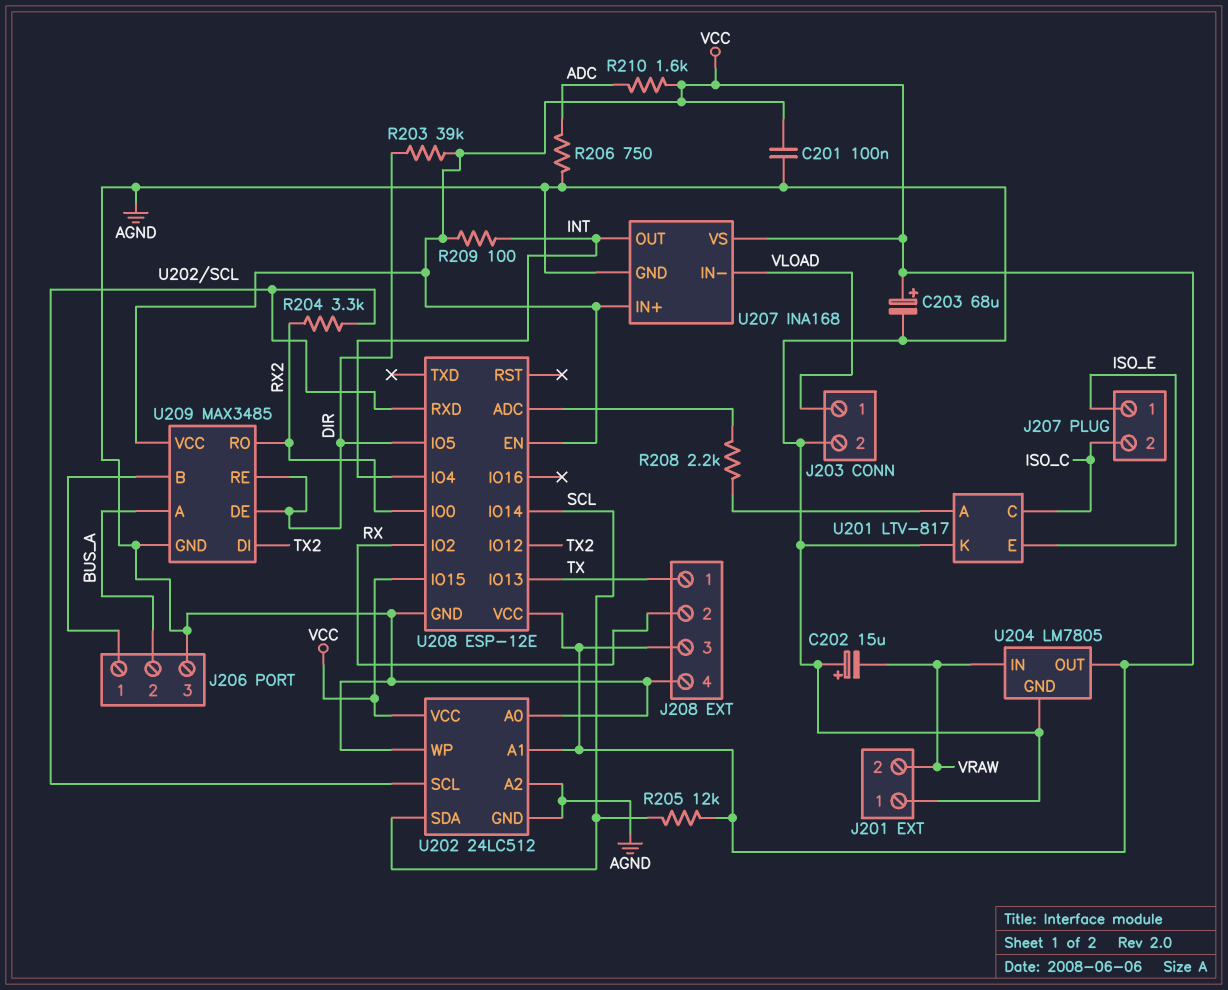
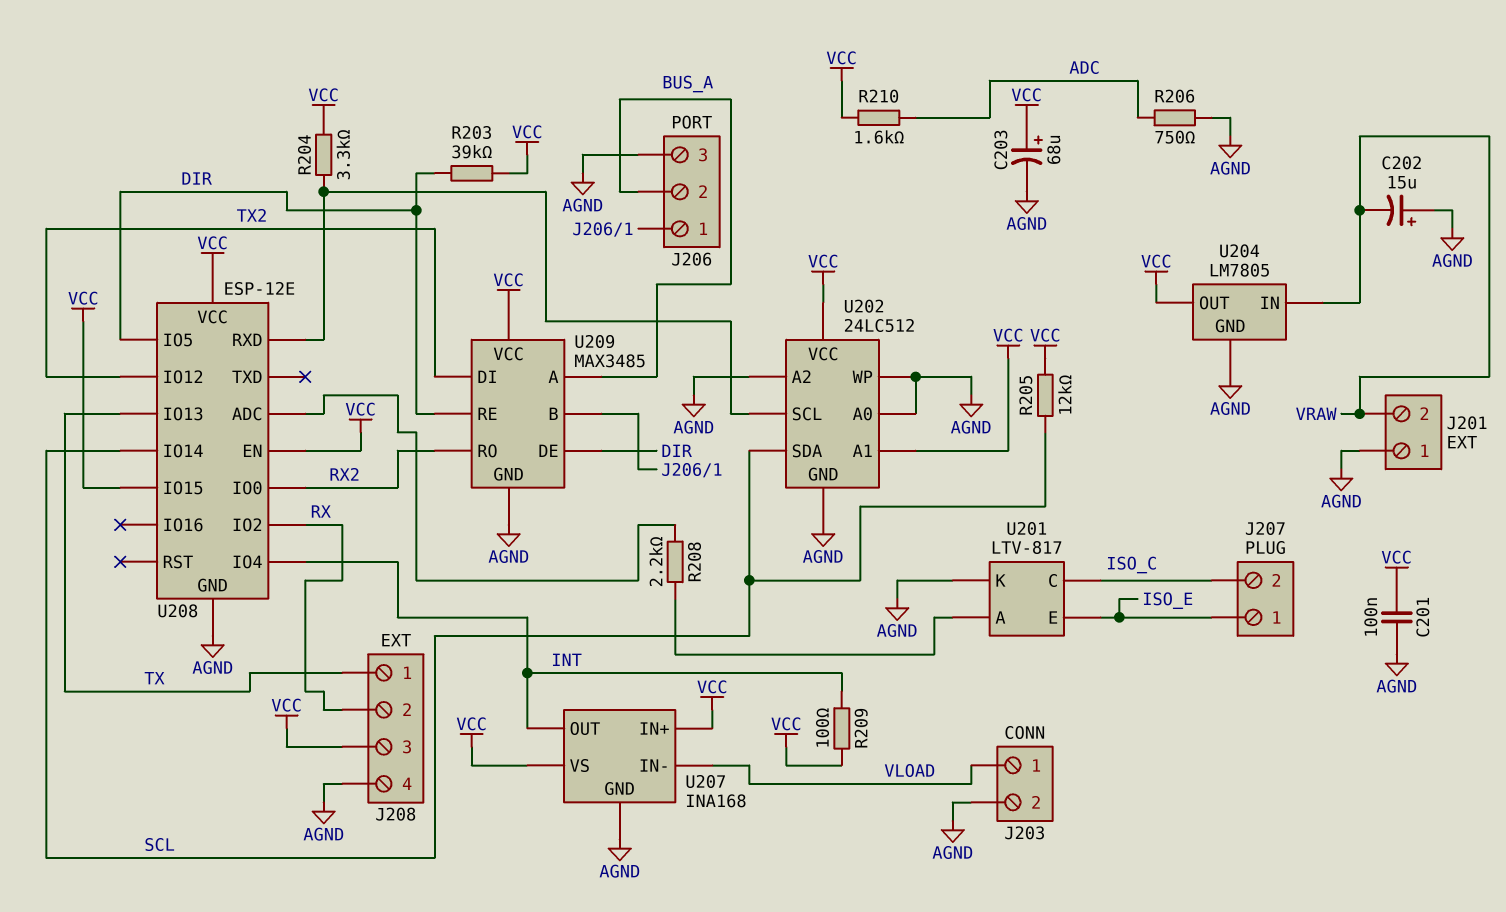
R204: 3.3k (RX2, U202/SCL) -> 3.3k (U202/SCL, VCC)

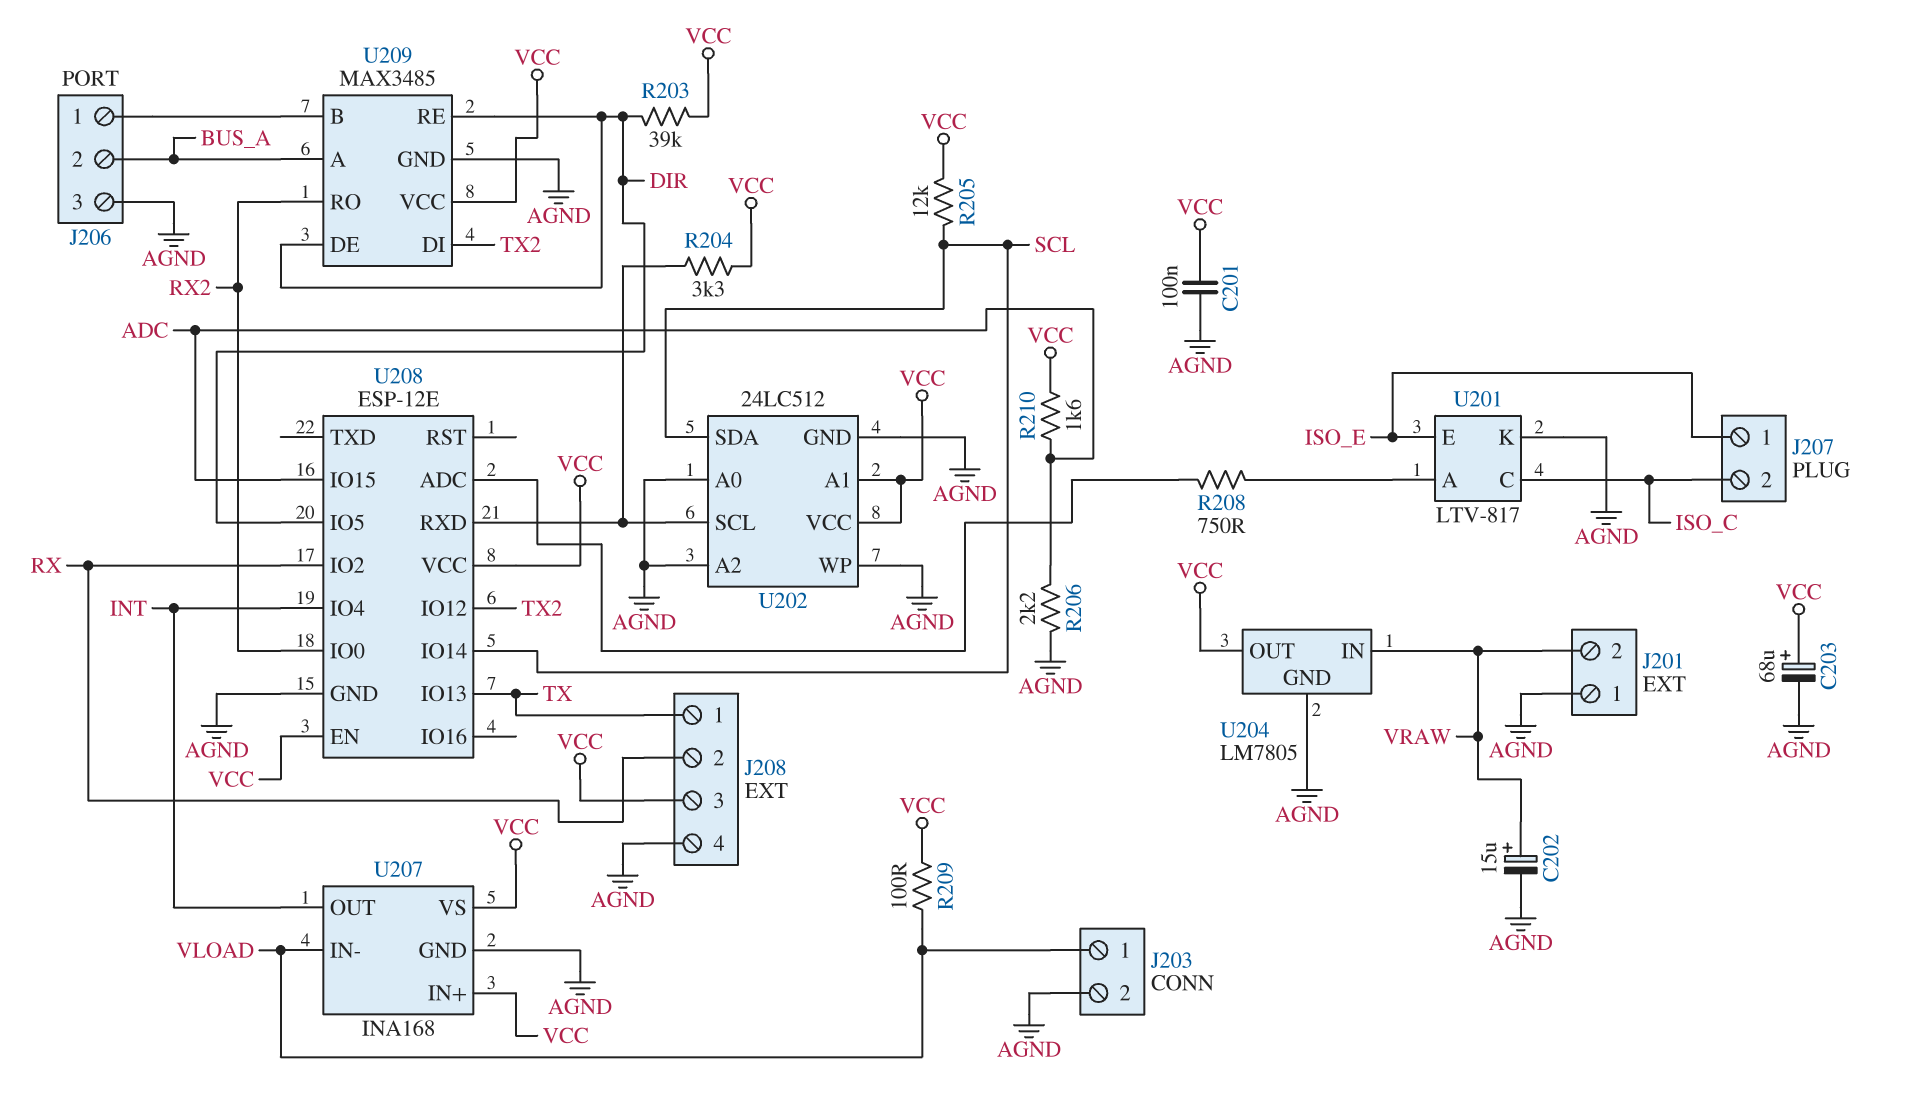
C202: 15uF (plus AGND, minus VRAW) -> 15uF (plus VRAW, minus AGND)
R206: 750 (ADC, AGND) -> 2.2k (ADC, AGND)
R208: 2.2k (U201/A, U208/ADC) -> 750 (U201/A, U208/ADC)
R209: 100 (INT, VCC) -> 100 (VCC, VLOAD)
U208 pin IO15: VCC -> ADC

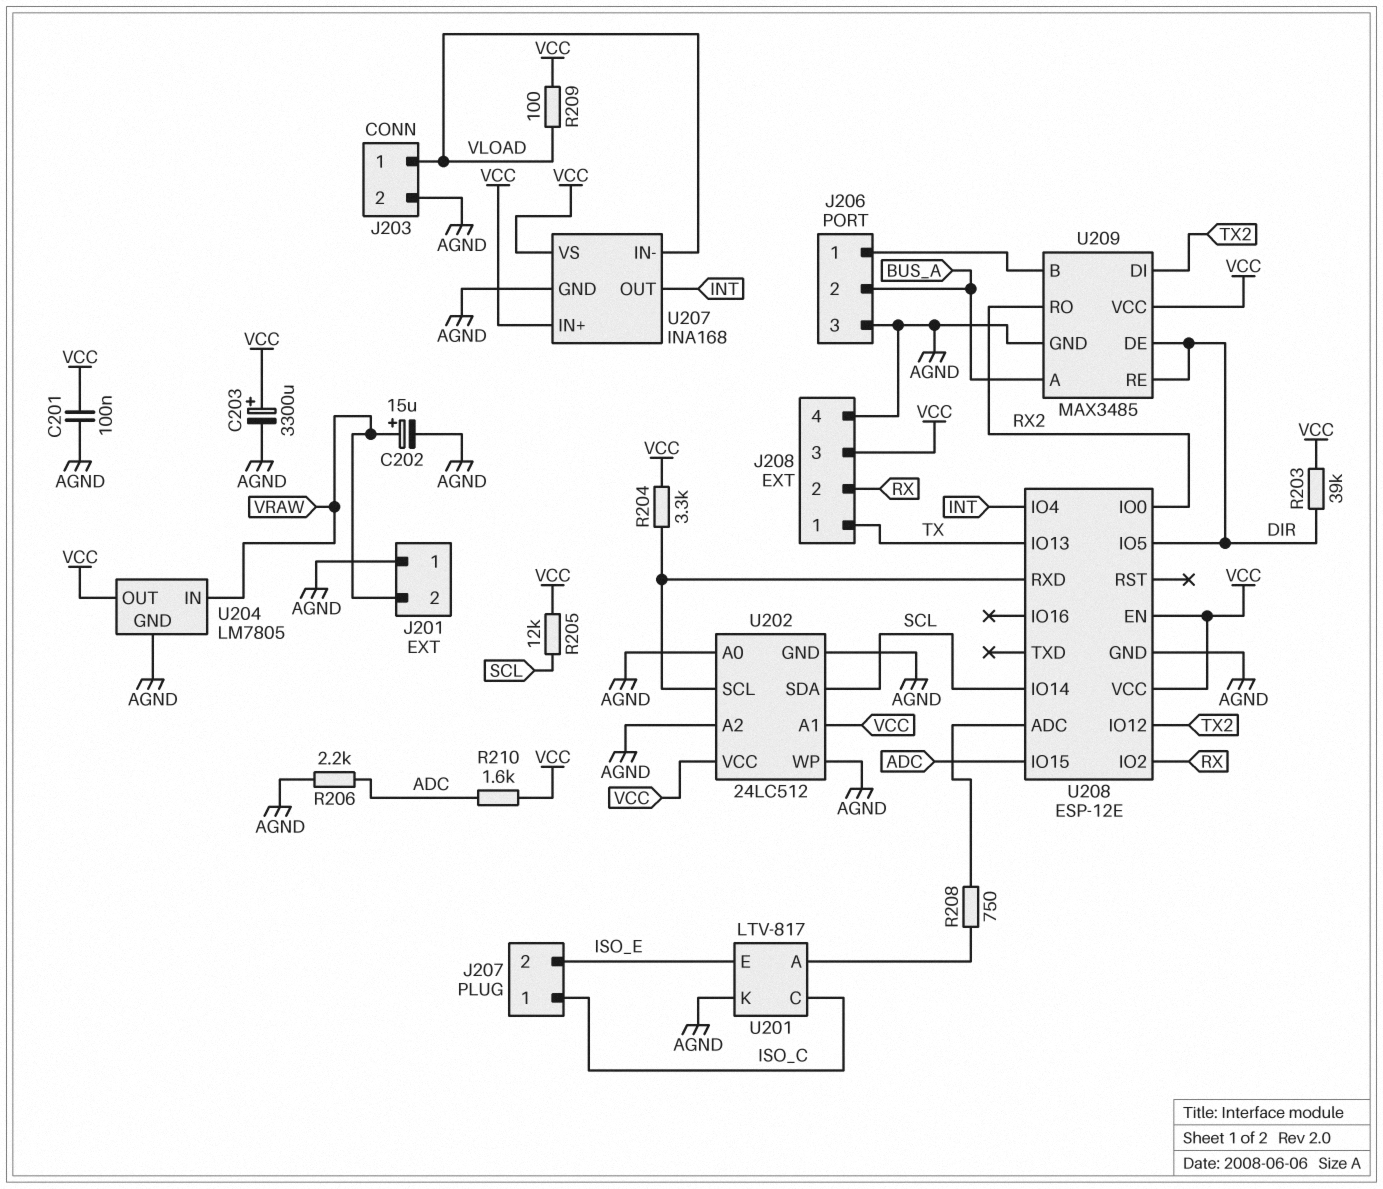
C203: 68uF (plus VCC, minus AGND) -> 3300uF (plus VCC, minus AGND)
J207 pin 1: ISO_E -> ISO_C
J207 pin 2: ISO_C -> ISO_E

